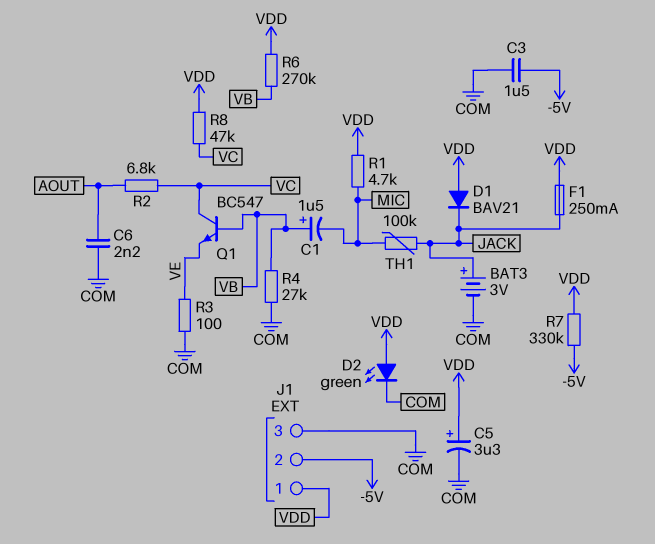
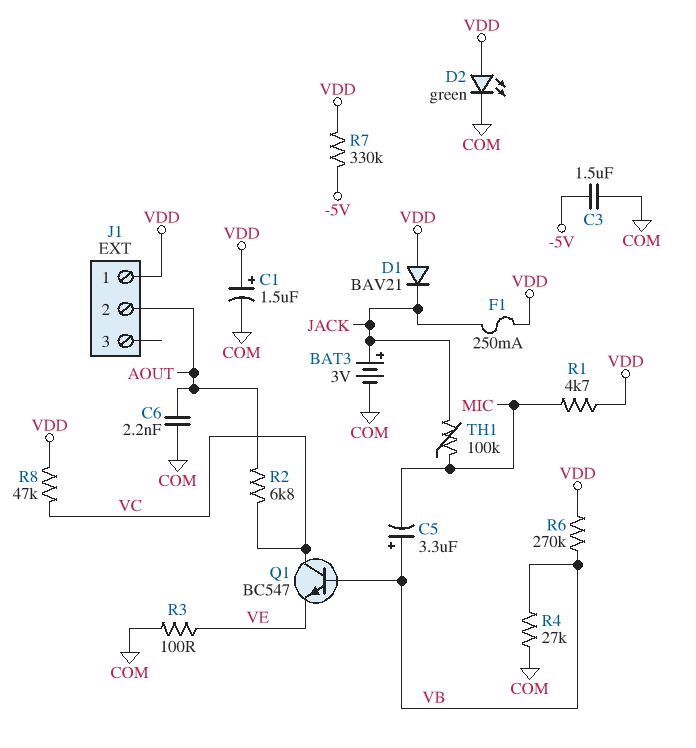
C1: 1.5uF (plus VB, minus MIC) -> 1.5uF (plus VDD, minus COM)
C5: 3.3uF (plus VDD, minus COM) -> 3.3uF (plus VB, minus MIC)
J1 pin 2: -5V -> AOUT
J1 pin 3: COM -> none

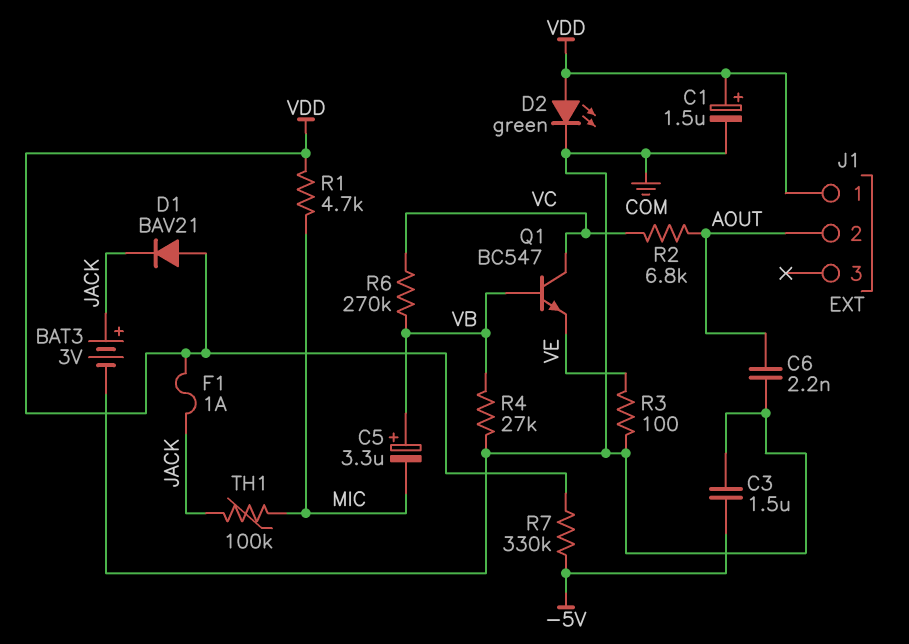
F1: 250mA (JACK, VDD) -> 1A (JACK, VDD)
R6: 270k (VB, VDD) -> 270k (VB, VC)
R8: 47k (VC, VDD) -> none

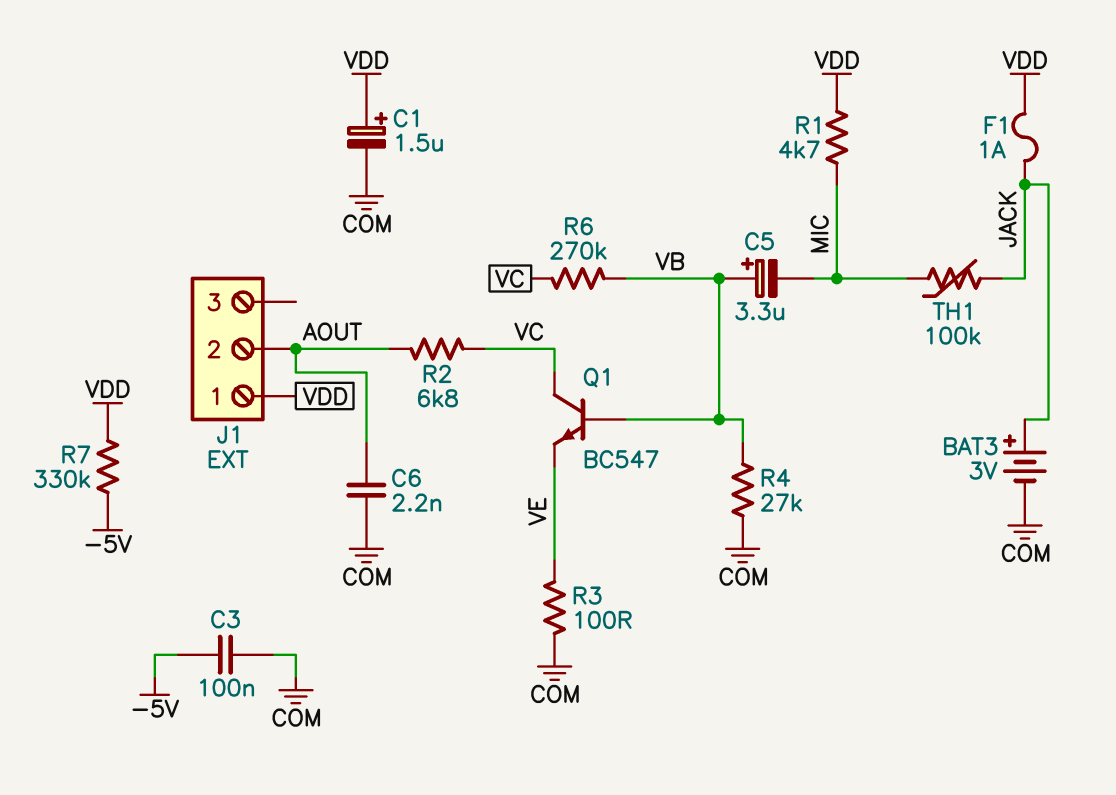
C3: 1.5uF (-5V, COM) -> 100nF (-5V, COM)
D1: diode BAV21 (A VDD, K JACK) -> none
D2: LED green (A VDD, K COM) -> none

